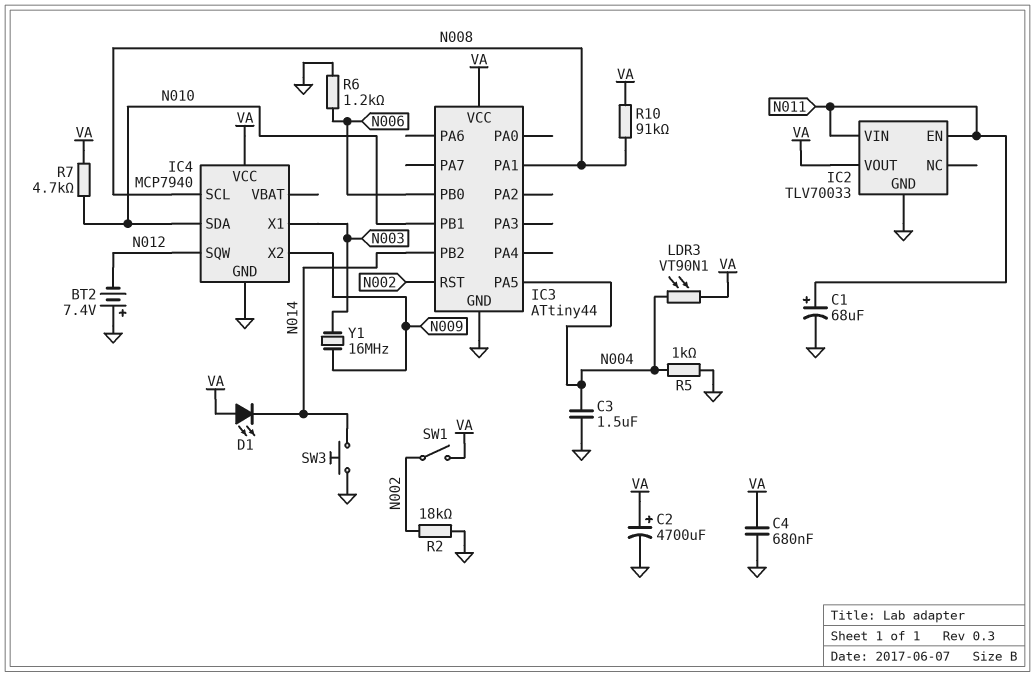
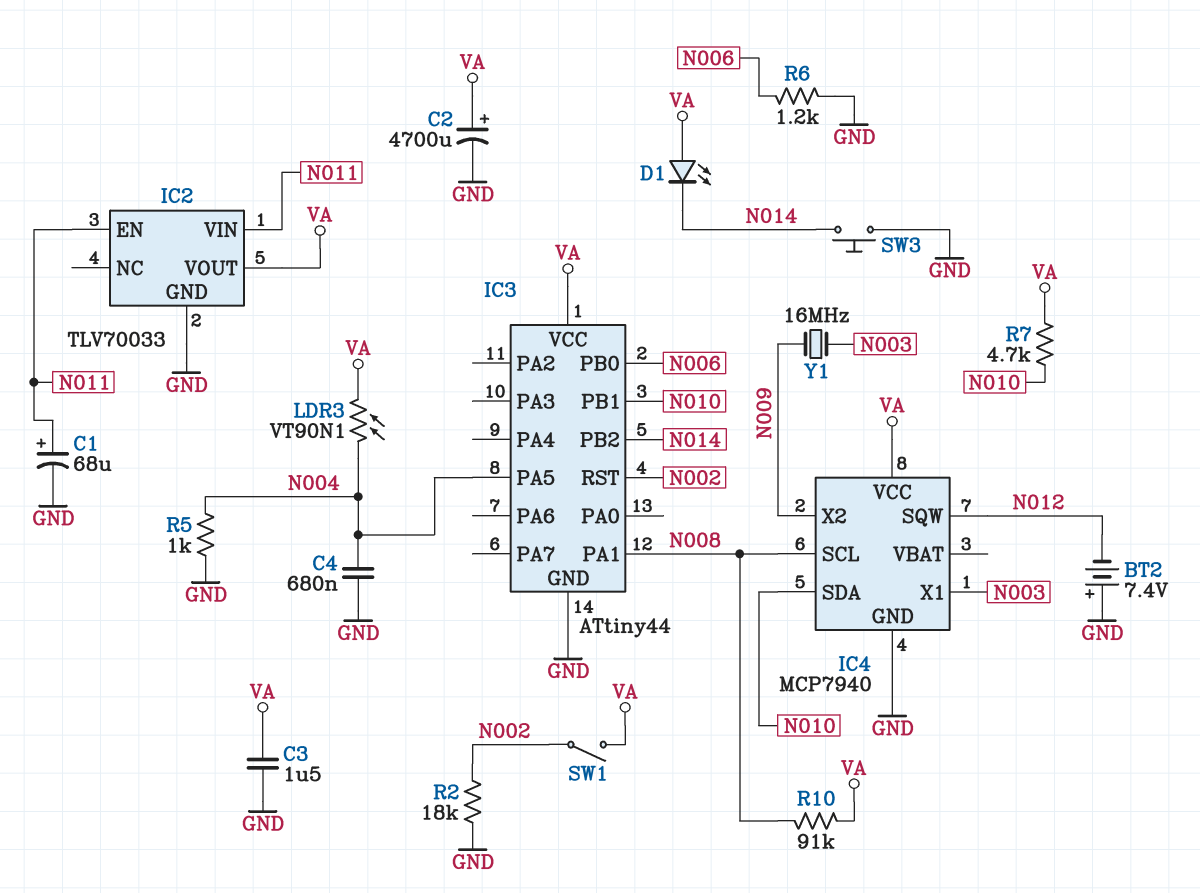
C3: 1.5uF (GND, N004) -> 1.5uF (GND, VA)
C4: 680nF (GND, VA) -> 680nF (GND, N004)

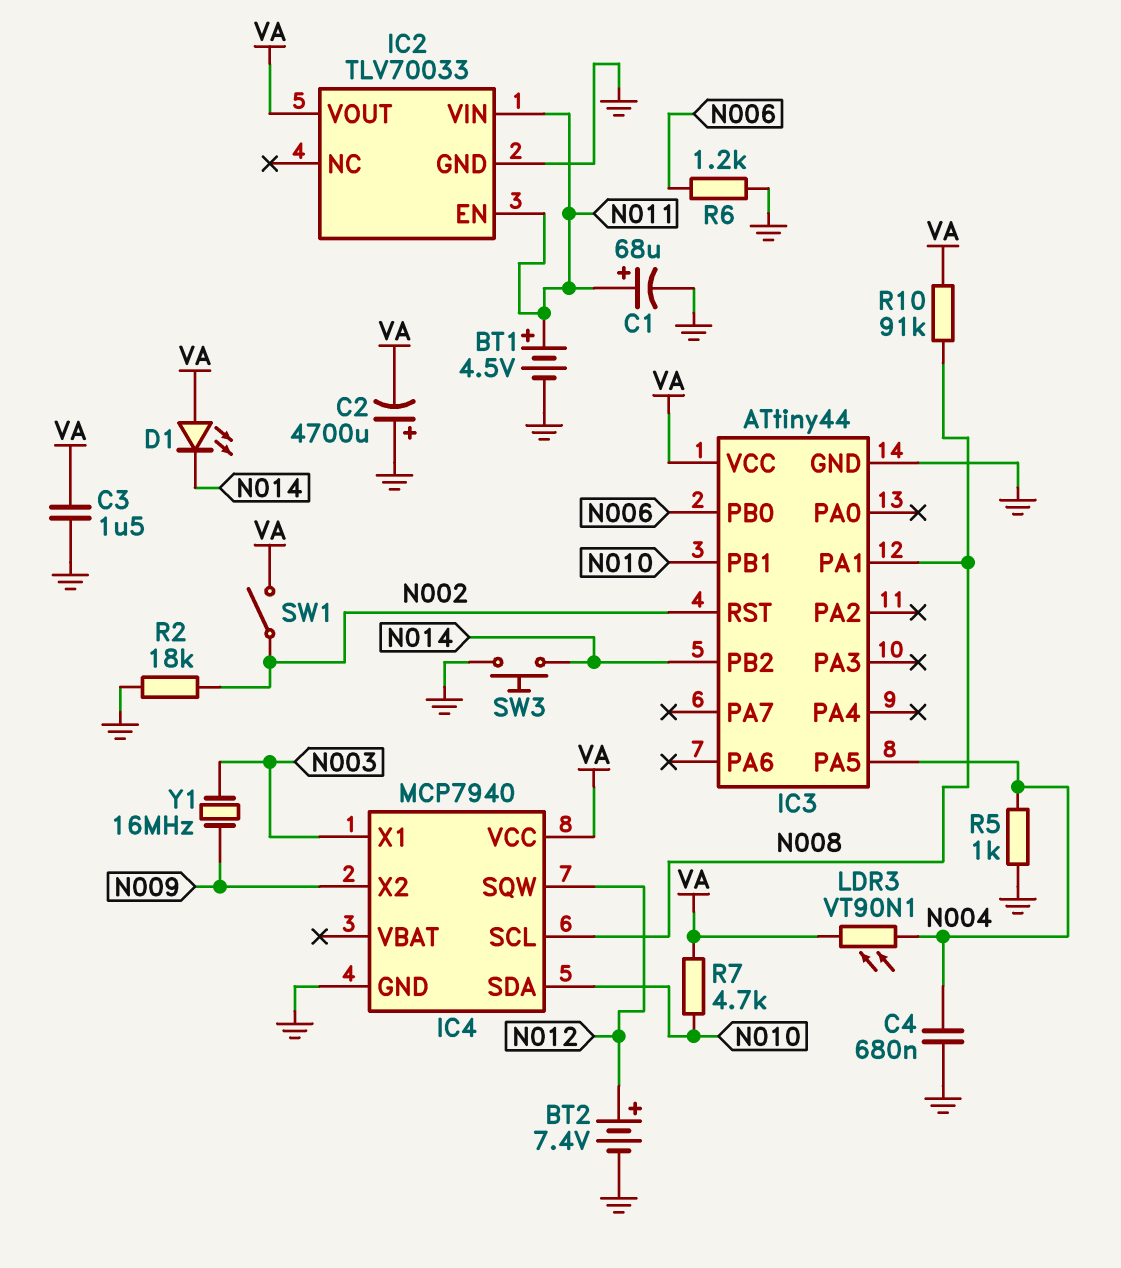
BT1: none -> 4.5V (plus N011, minus GND)
BT2: 7.4V (plus GND, minus N012) -> 7.4V (plus N012, minus GND)
C2: 4700uF (plus VA, minus GND) -> 4700uF (plus GND, minus VA)

